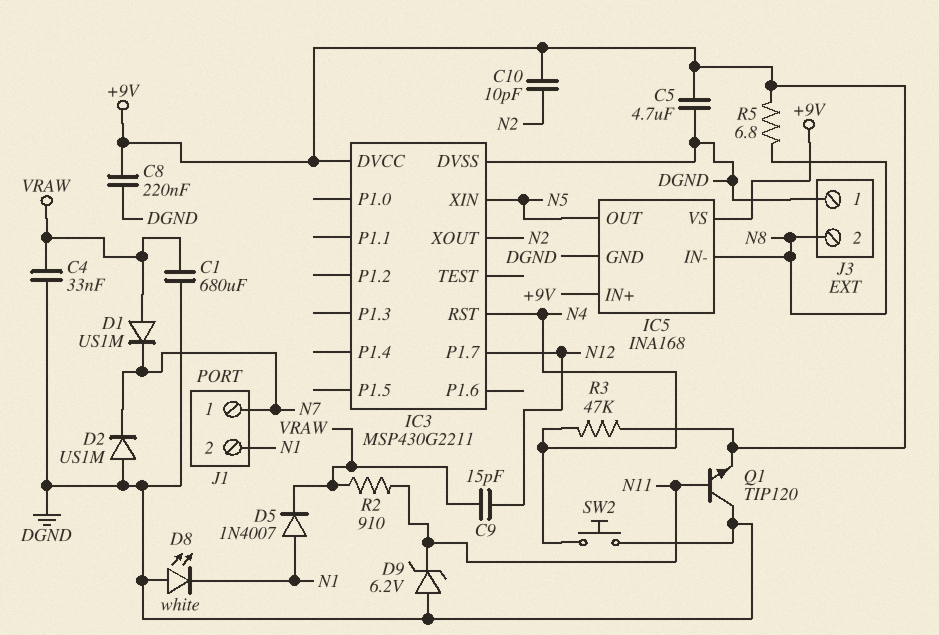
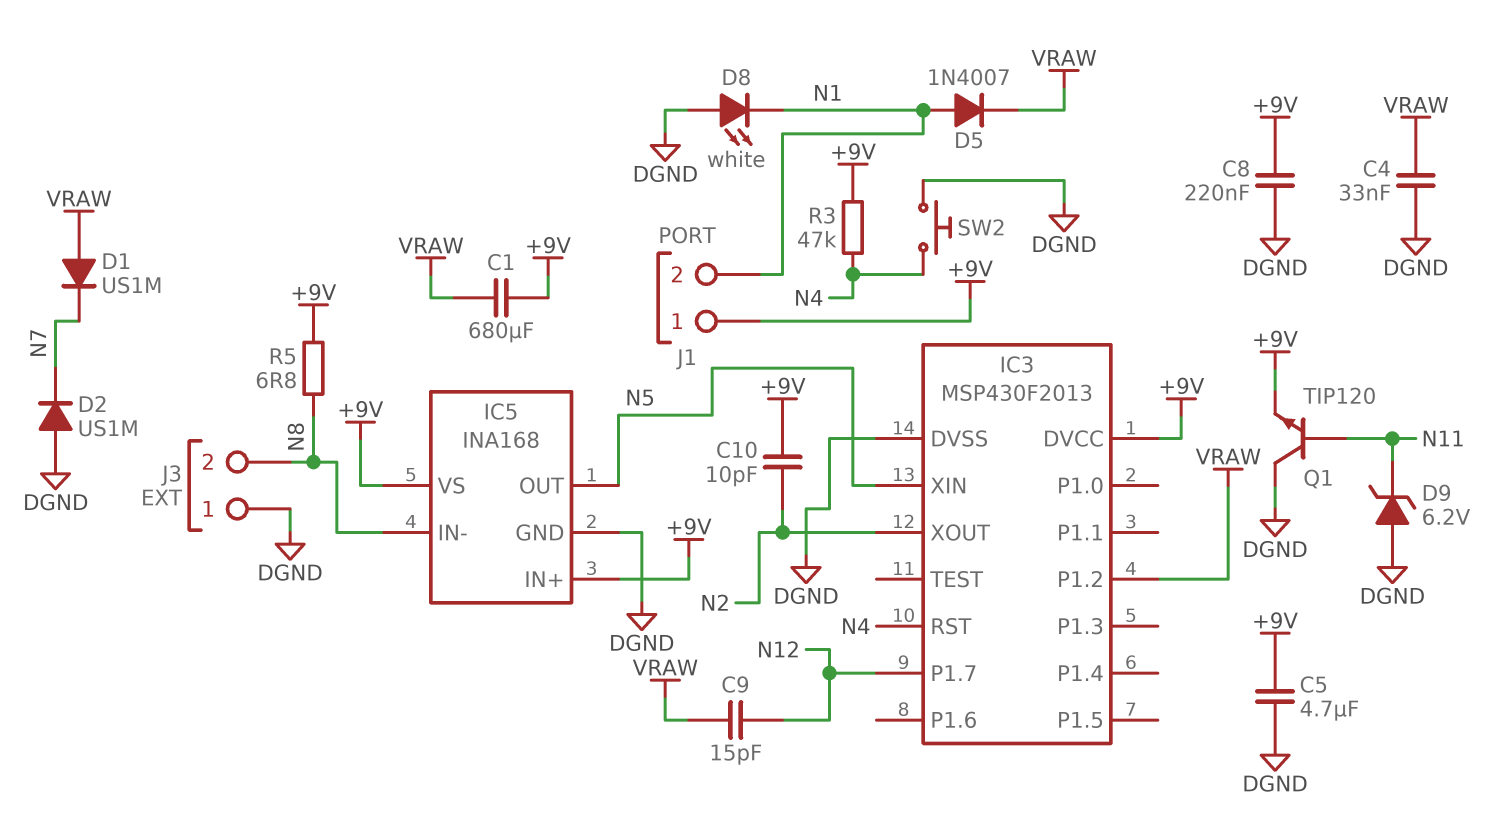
C1: 680uF (DGND, VRAW) -> 680uF (+9V, VRAW)
IC3: MSP430G2211 -> MSP430F2013
IC3 pin P1.2: none -> VRAW
J1 pin 1: N7 -> +9V
R2: 910 (N11, VRAW) -> none

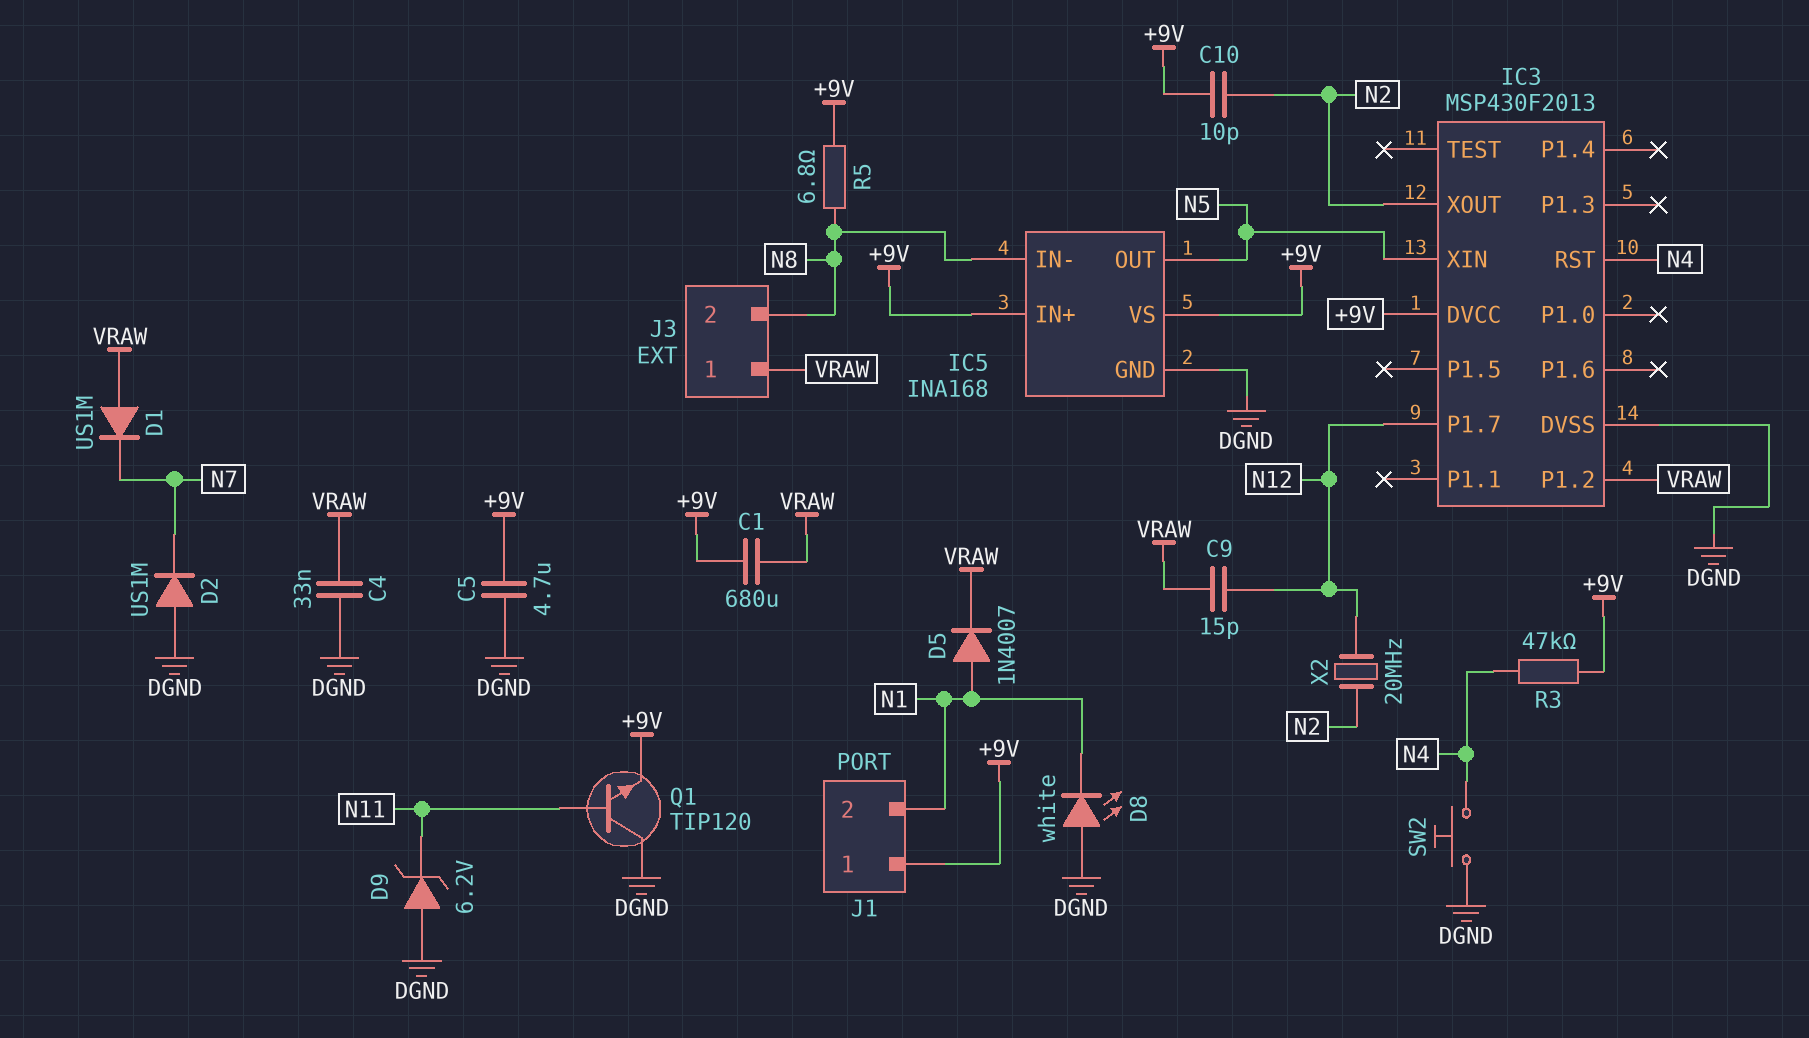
C8: 220nF (+9V, DGND) -> none
J3 pin 1: DGND -> VRAW
X2: none -> 20MHz (N2, N12)

